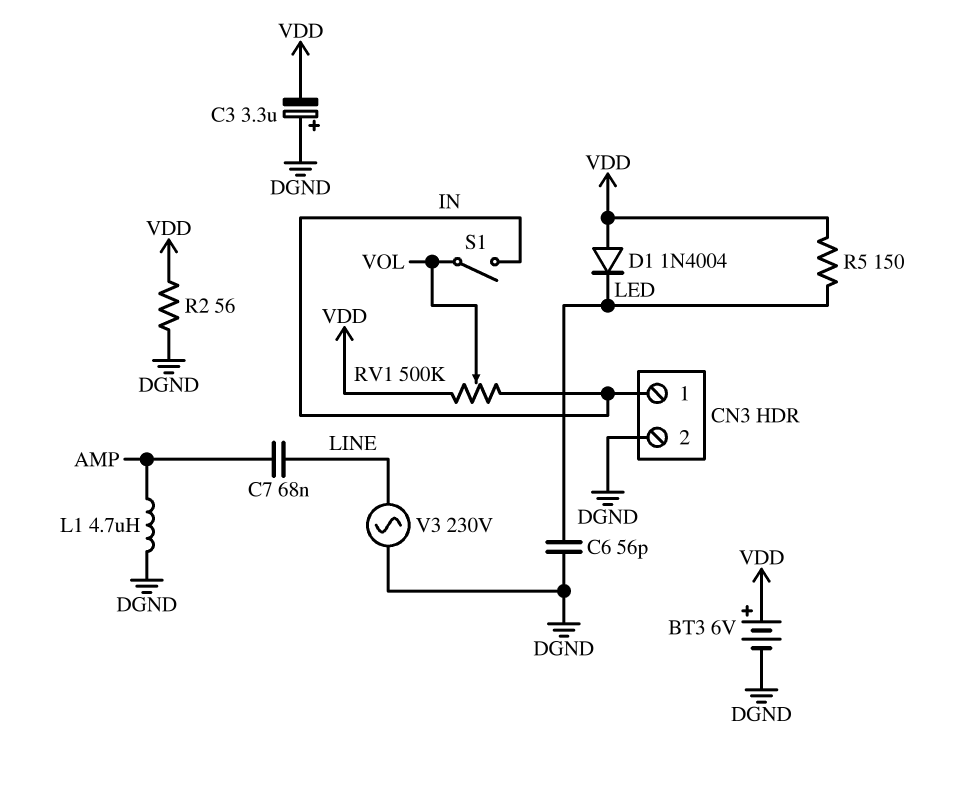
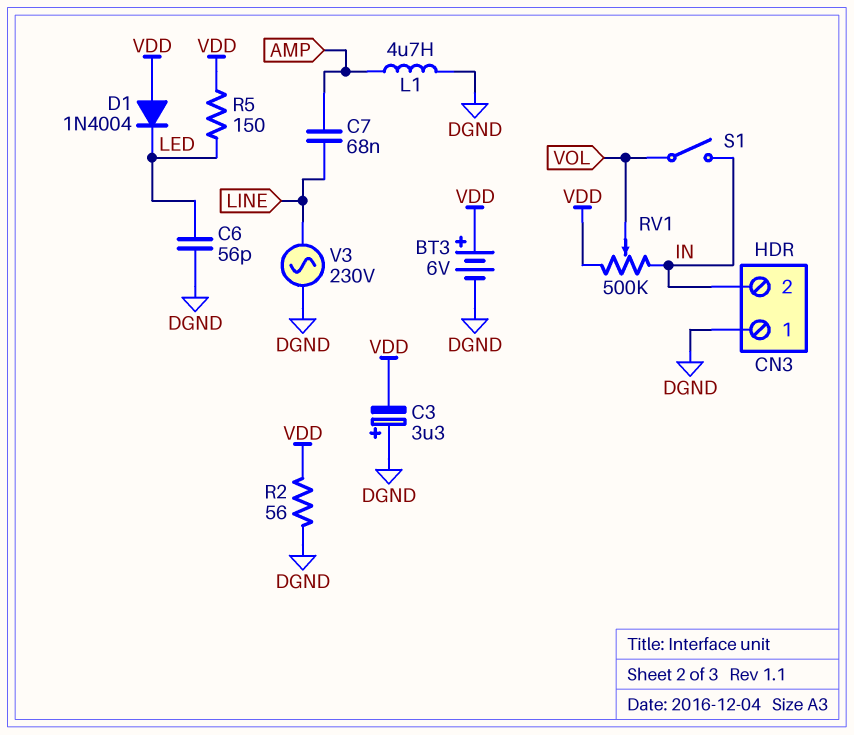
CN3 pin 1: IN -> DGND
CN3 pin 2: DGND -> IN

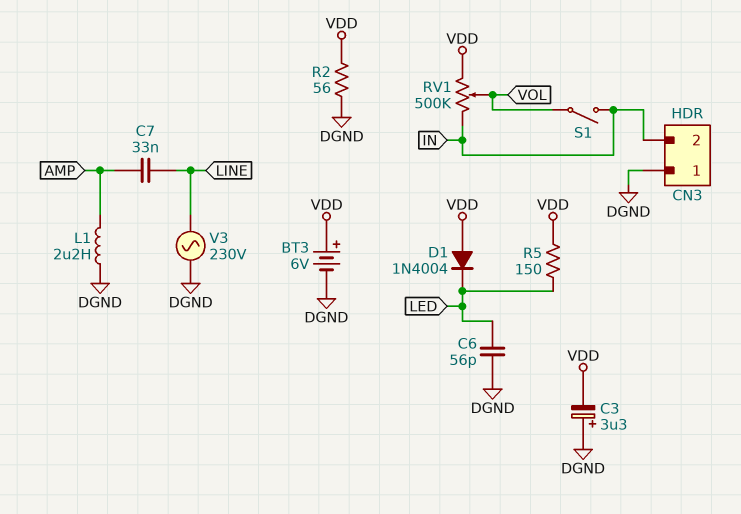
C7: 68nF (AMP, LINE) -> 33nF (AMP, LINE)
L1: 4.7uH (AMP, DGND) -> 2.2uH (AMP, DGND)

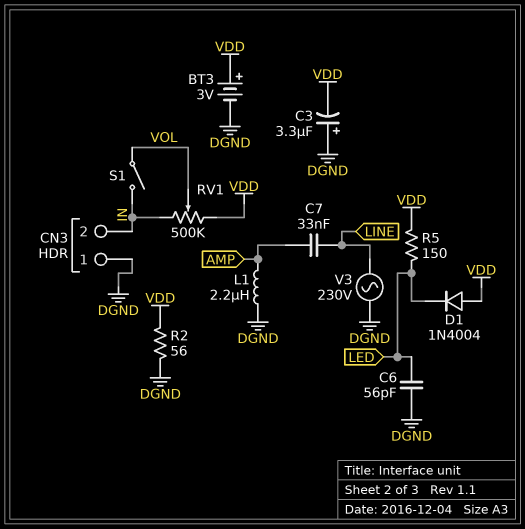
BT3: 6V (plus VDD, minus DGND) -> 3V (plus VDD, minus DGND)

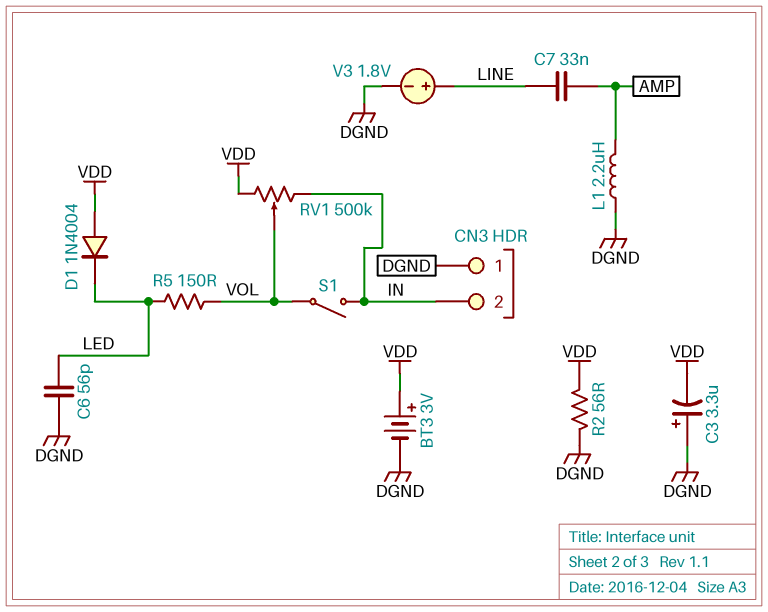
R5: 150 (LED, VDD) -> 150 (LED, VOL)
V3: AC 230V (DGND, LINE) -> 1.8V (plus LINE, minus DGND)

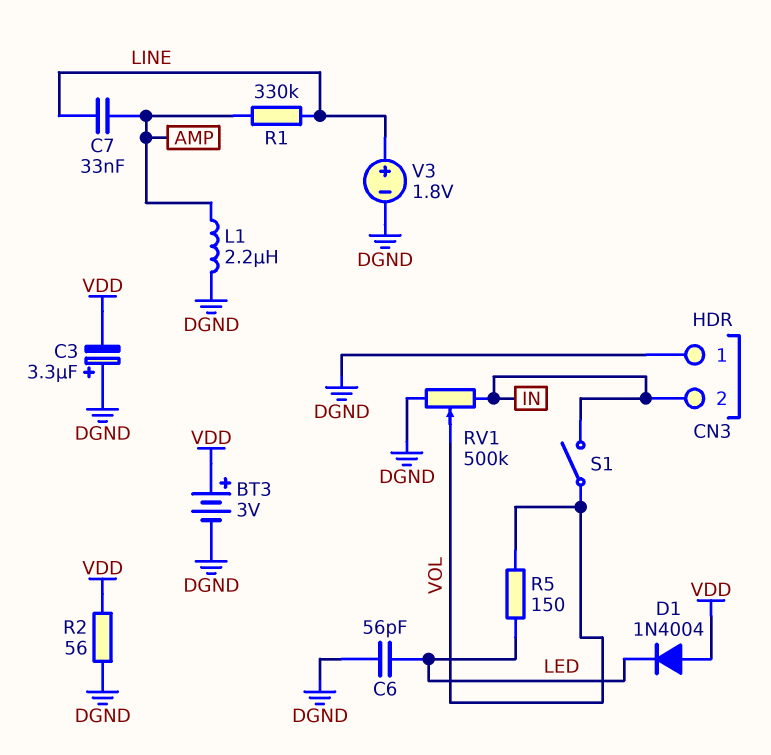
R1: none -> 330k (AMP, LINE)
RV1: 500k (IN, VDD, wiper VOL) -> 500k (DGND, IN, wiper VOL)

